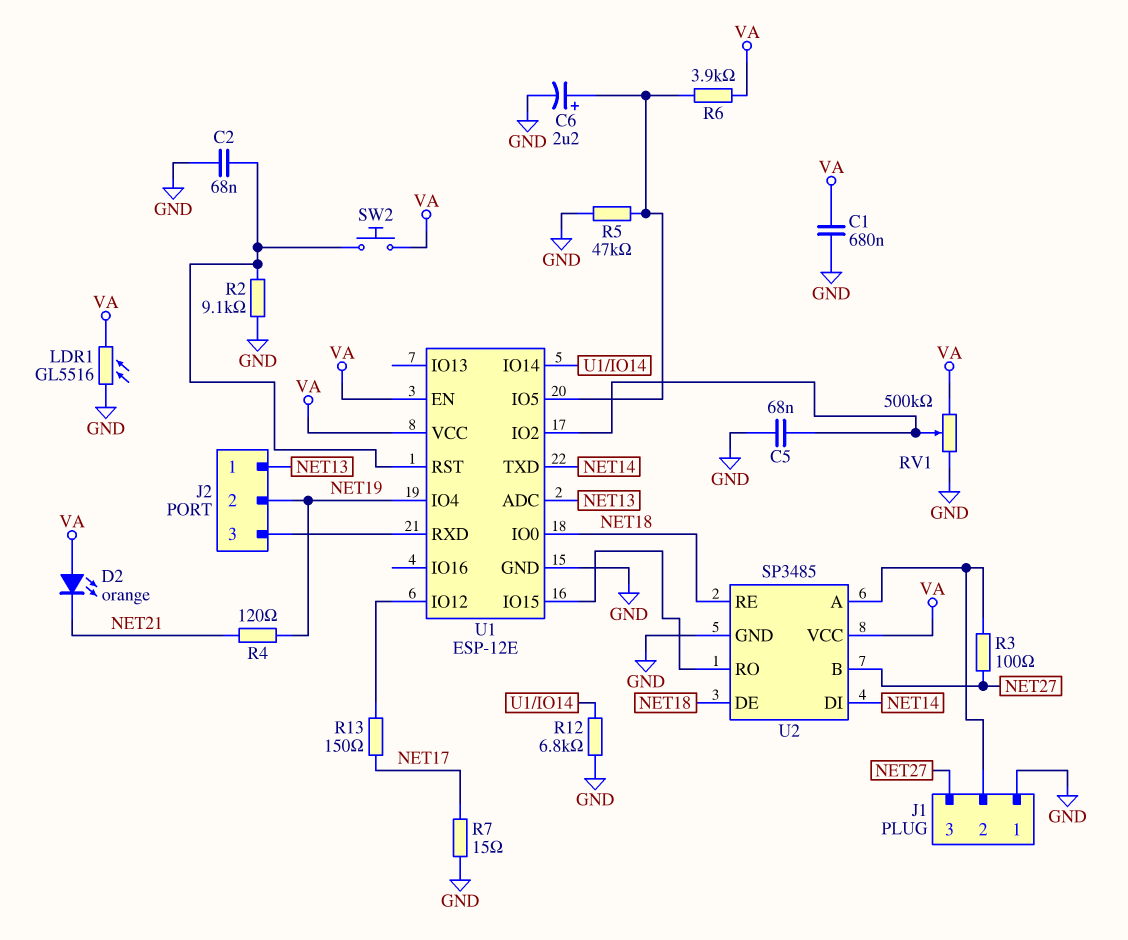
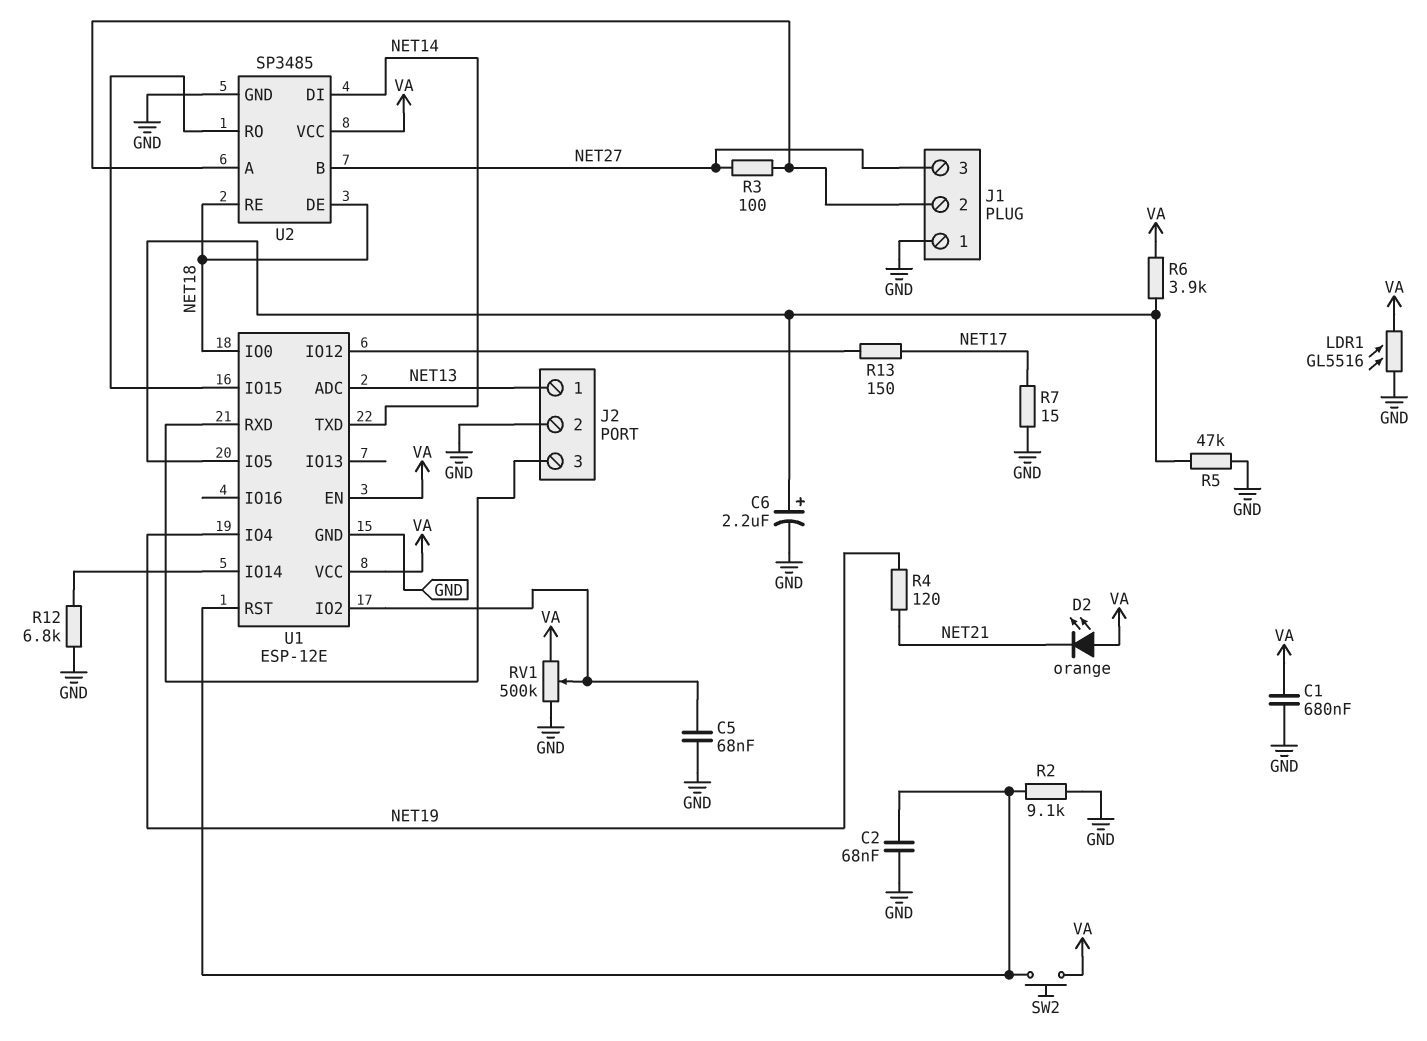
J2 pin 2: NET19 -> GND

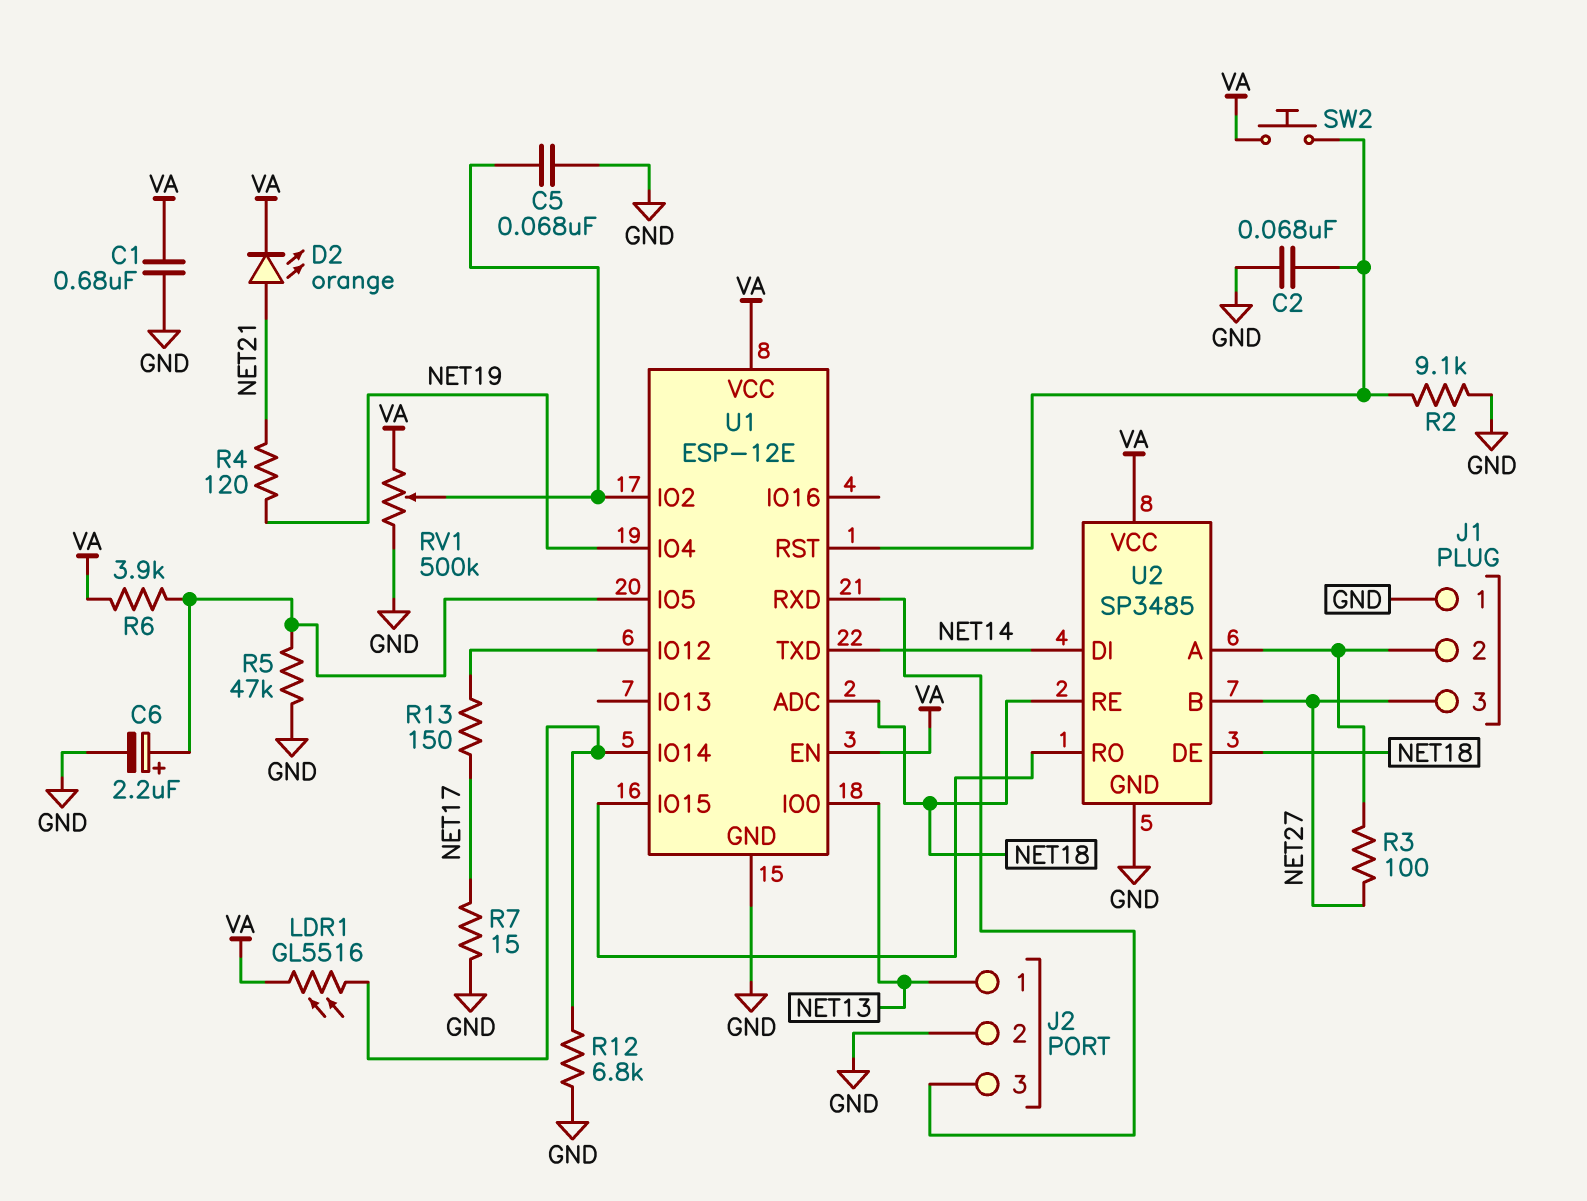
D2: LED orange (A VA, K NET21) -> LED orange (A NET21, K VA)
LDR1: GL5516 (GND, VA) -> GL5516 (U1/IO14, VA)
U1 pin ADC: NET13 -> NET18
U1 pin IO0: NET18 -> NET13

